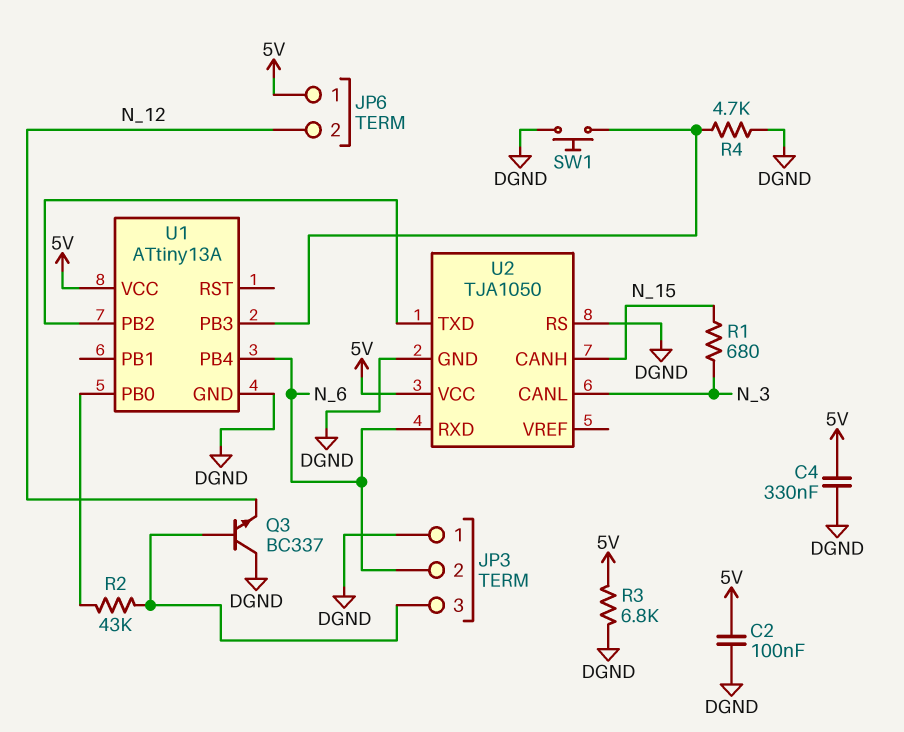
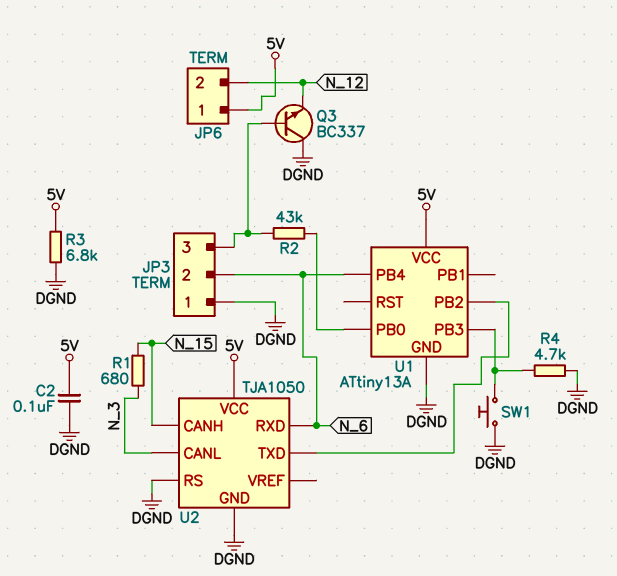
C4: 330nF (5V, DGND) -> none

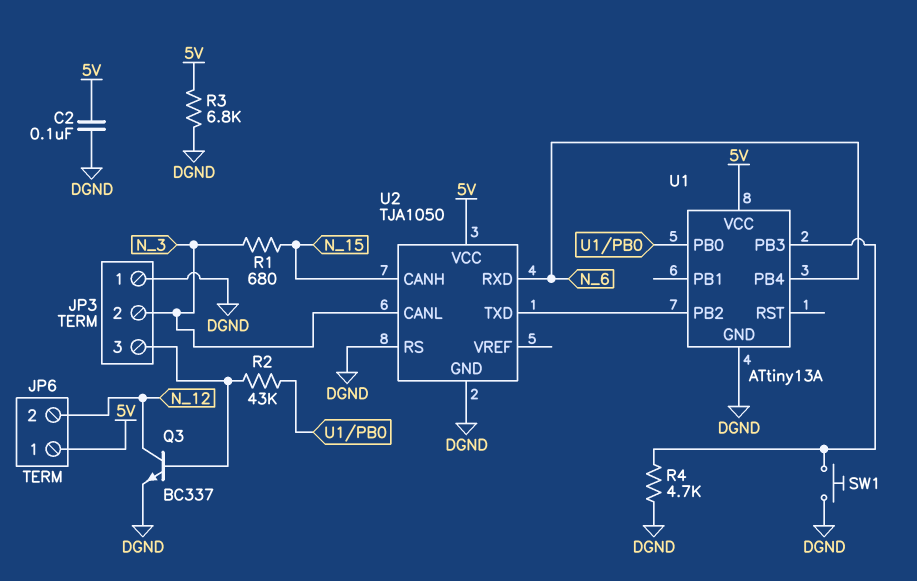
JP3 pin 2: N_6 -> N_3
Q3: NPN BC337 (B JP3/3, C DGND, E N_12) -> NPN BC337 (B JP3/3, C N_12, E DGND)

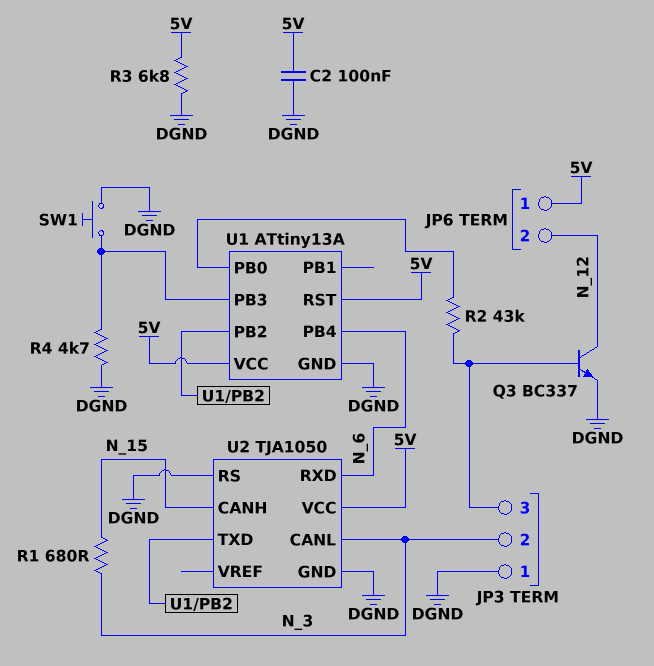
U1 pin RST: none -> 5V

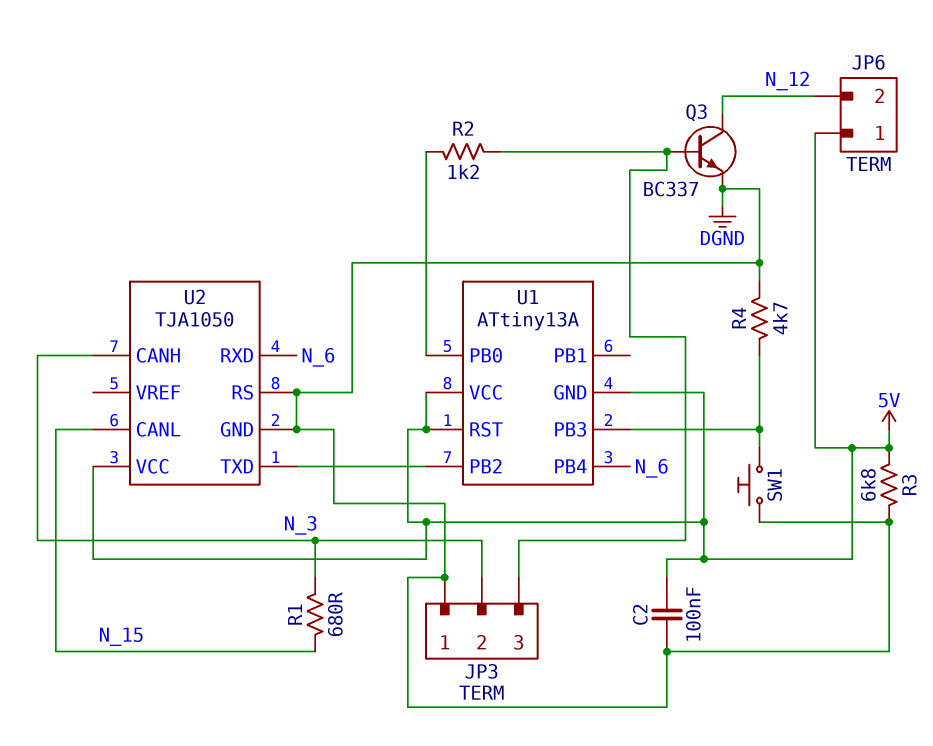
R2: 43k (JP3/3, U1/PB0) -> 1.2k (JP3/3, U1/PB0)
U1 pin GND: DGND -> 5V
U2 pin CANH: N_15 -> N_3
U2 pin CANL: N_3 -> N_15

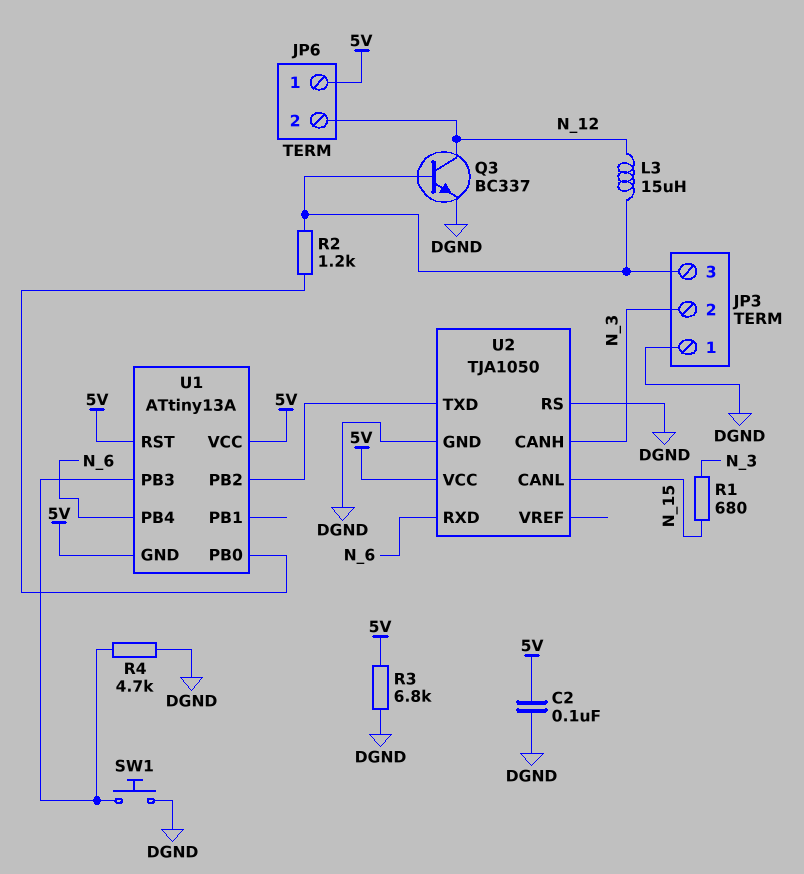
L3: none -> 15uH (JP3/3, N_12)

